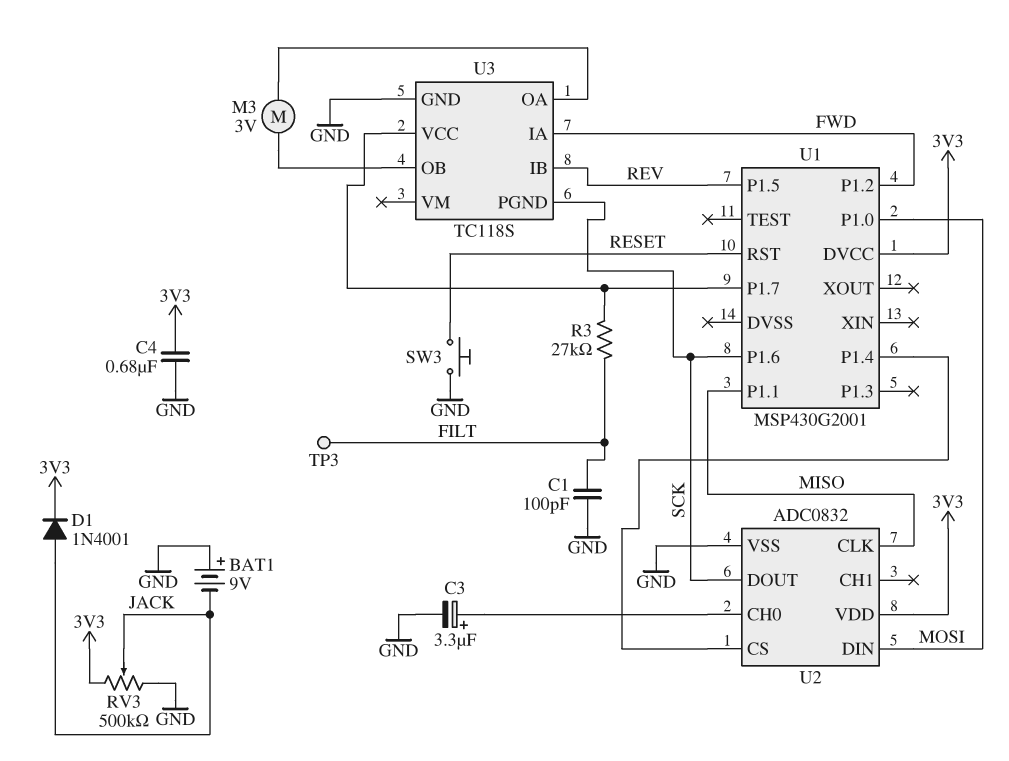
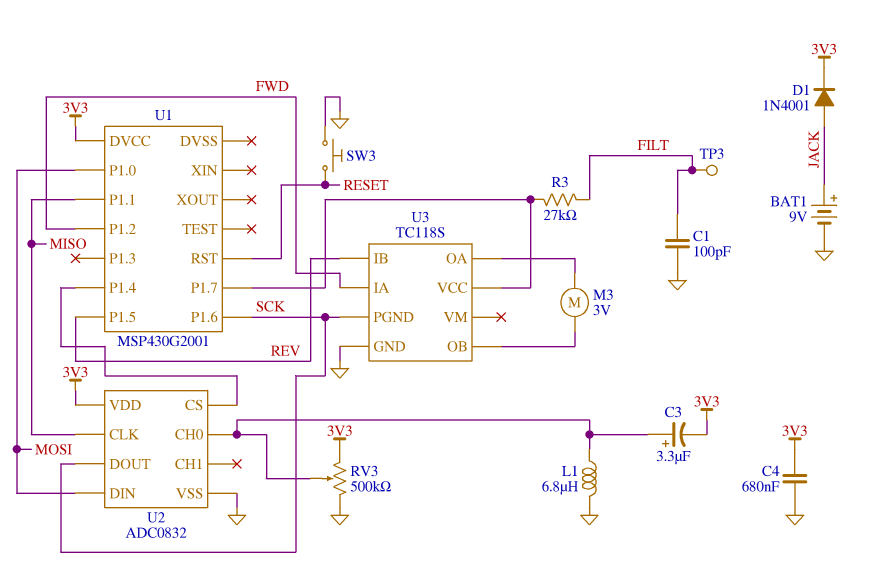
BAT1: 9V (plus GND, minus JACK) -> 9V (plus JACK, minus GND)
C3: 3.3uF (plus U2/CH0, minus GND) -> 3.3uF (plus U2/CH0, minus 3V3)
L1: none -> 6.8uH (GND, U2/CH0)
RV3: 500k (3V3, GND, wiper JACK) -> 500k (3V3, GND, wiper U2/CH0)

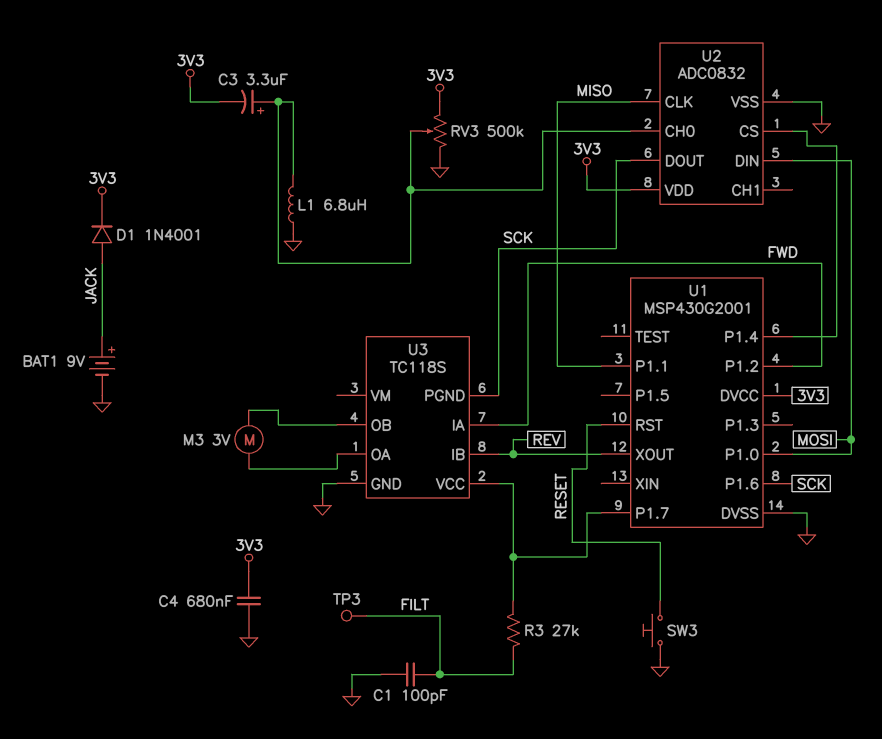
U1 pin DVSS: none -> GND
U1 pin P1.5: REV -> none
U1 pin XOUT: none -> REV

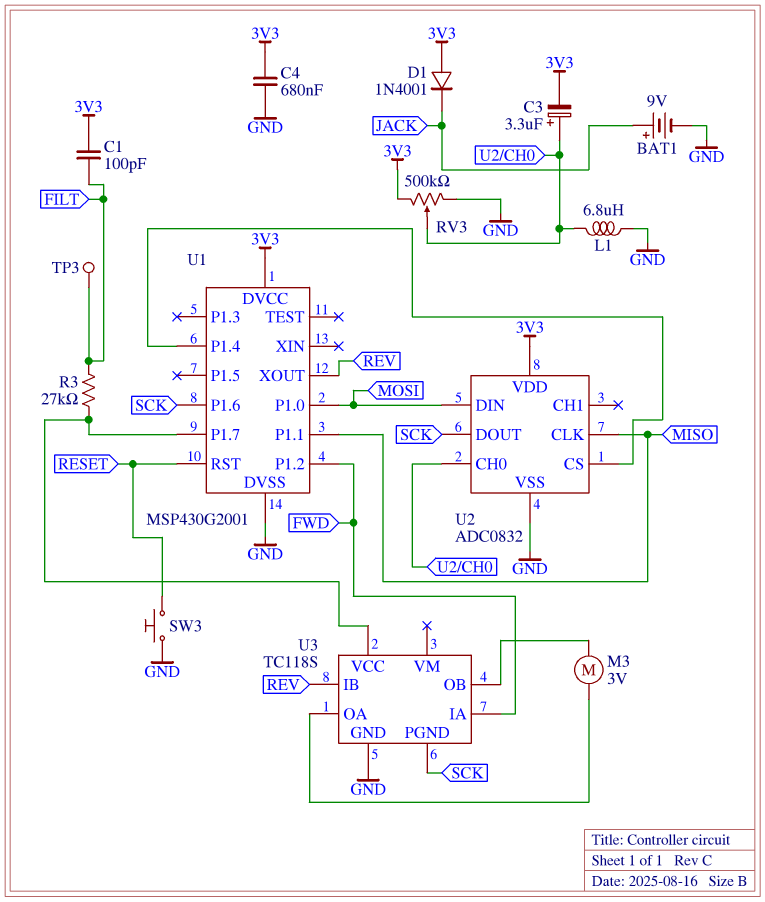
C1: 100pF (FILT, GND) -> 100pF (3V3, FILT)
D1: diode 1N4001 (A JACK, K 3V3) -> diode 1N4001 (A 3V3, K JACK)

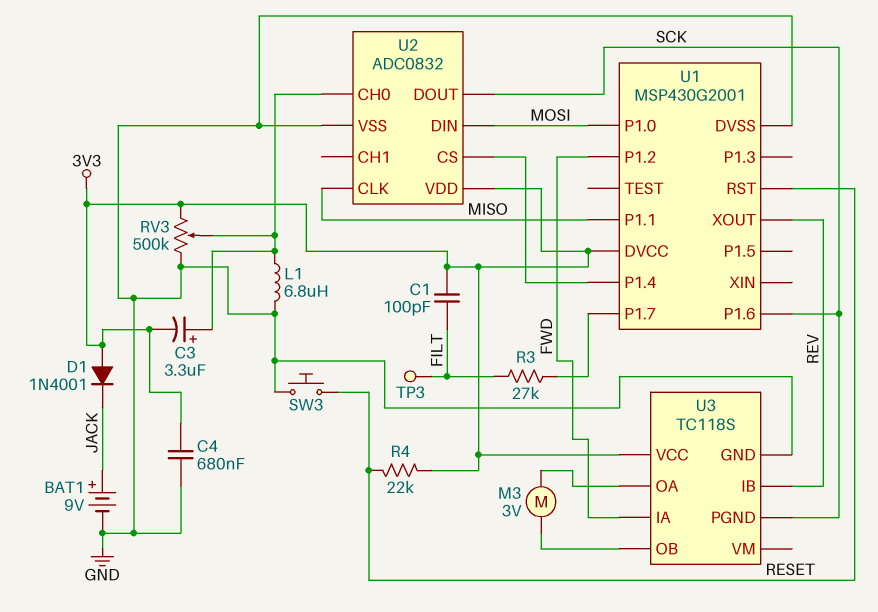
R4: none -> 22k (3V3, RESET)
U3 pin VCC: U1/P1.7 -> 3V3

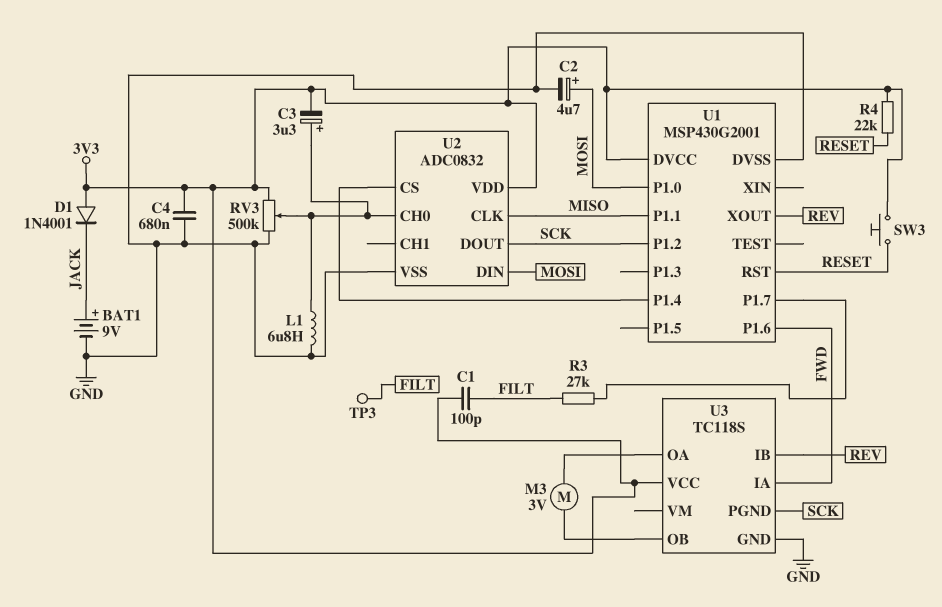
C2: none -> 4.7uF (plus MOSI, minus GND)
SW3: button (GND, RESET) -> button (3V3, RESET)
U1 pin P1.2: FWD -> SCK
U1 pin P1.6: SCK -> FWD

